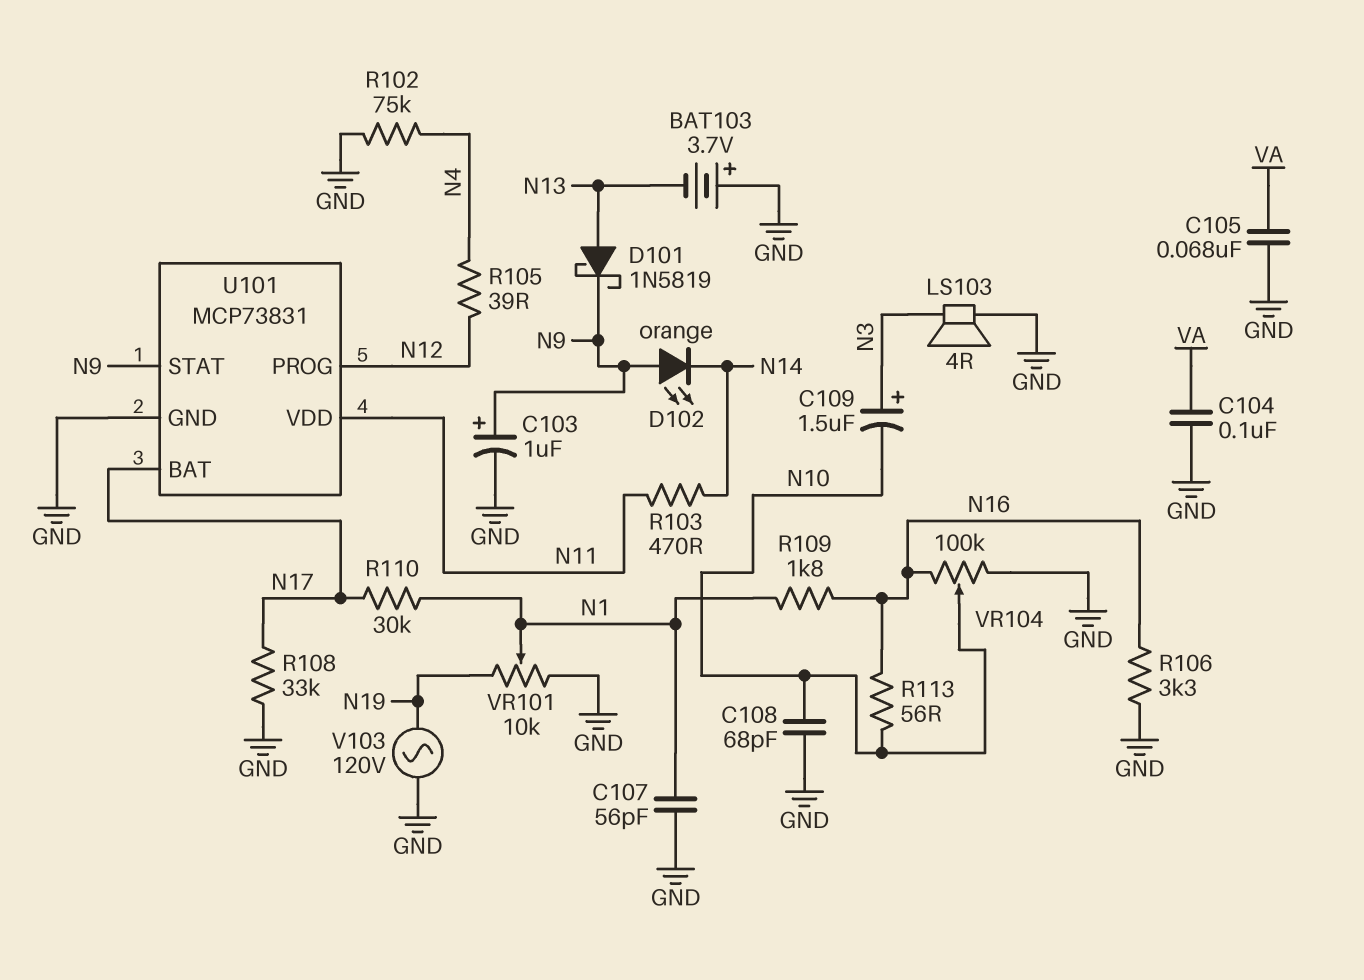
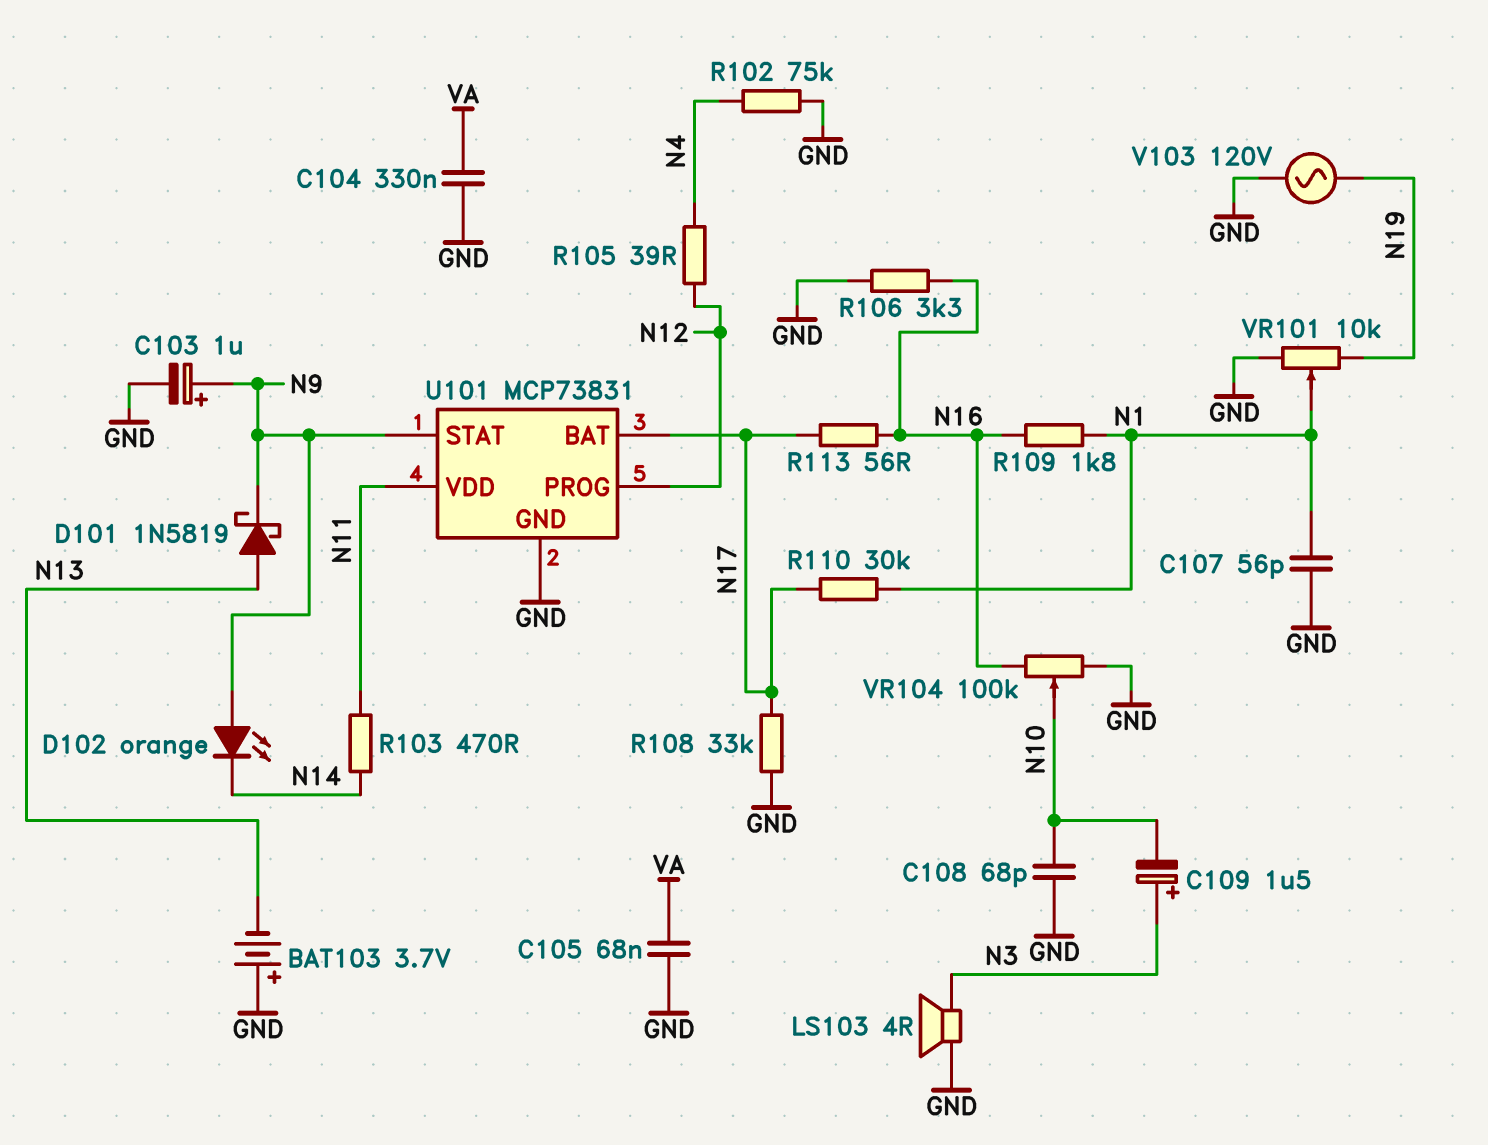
C104: 100nF (GND, VA) -> 330nF (GND, VA)
R113: 56 (N10, N16) -> 56 (N16, N17)

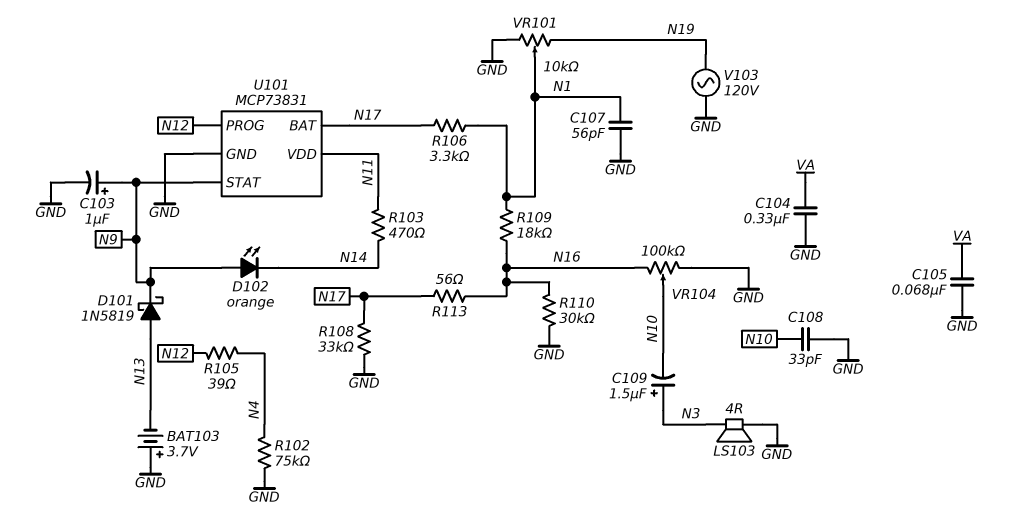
C108: 68pF (GND, N10) -> 33pF (GND, N10)
R106: 3.3k (GND, N16) -> 3.3k (N1, N17)
R109: 1.8k (N1, N16) -> 18k (N1, N16)
R110: 30k (N1, N17) -> 30k (GND, N16)

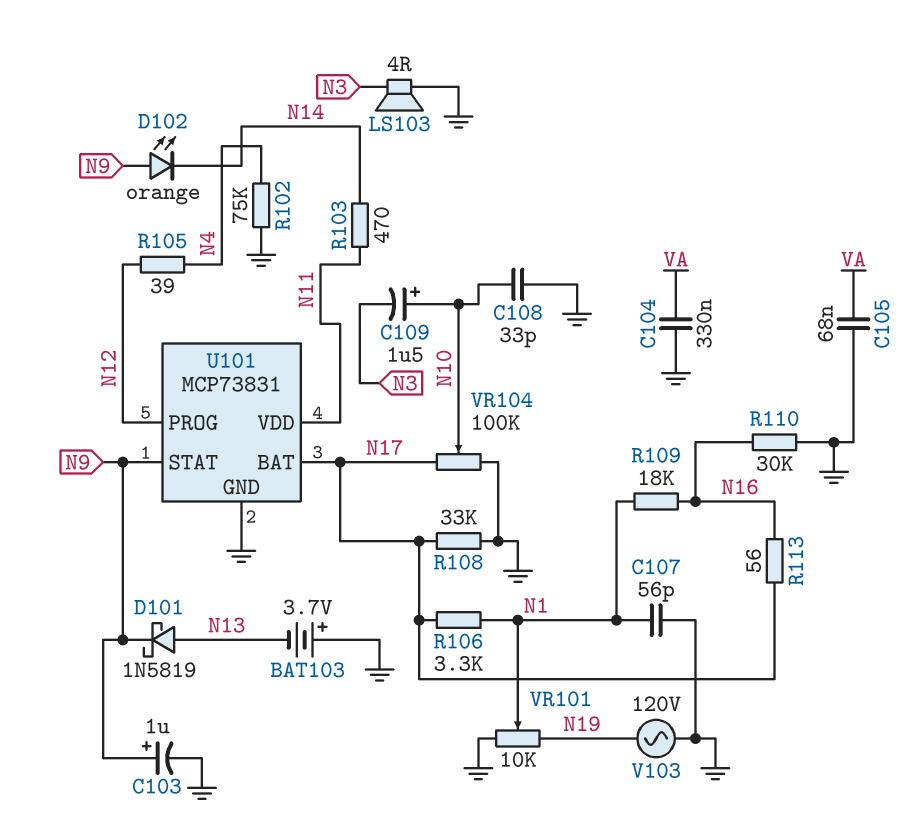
C109: 1.5uF (plus N3, minus N10) -> 1.5uF (plus N10, minus N3)
VR104: 100k (GND, N16, wiper N10) -> 100k (GND, N17, wiper N10)

